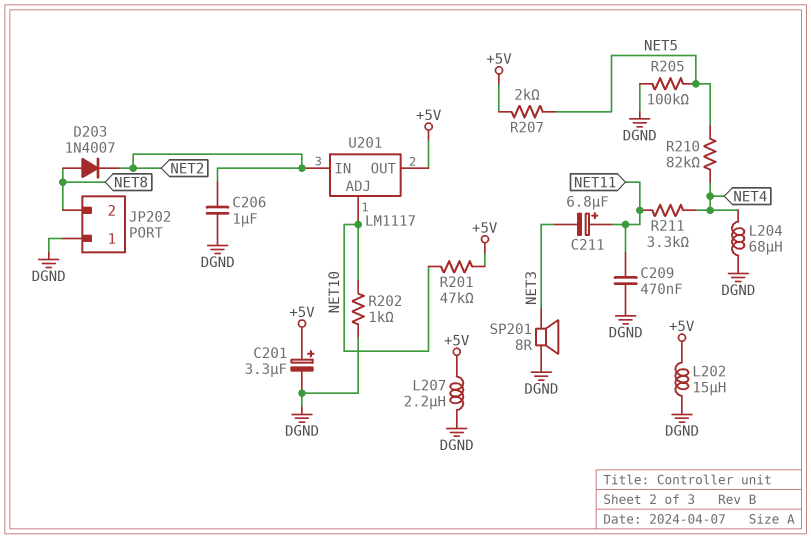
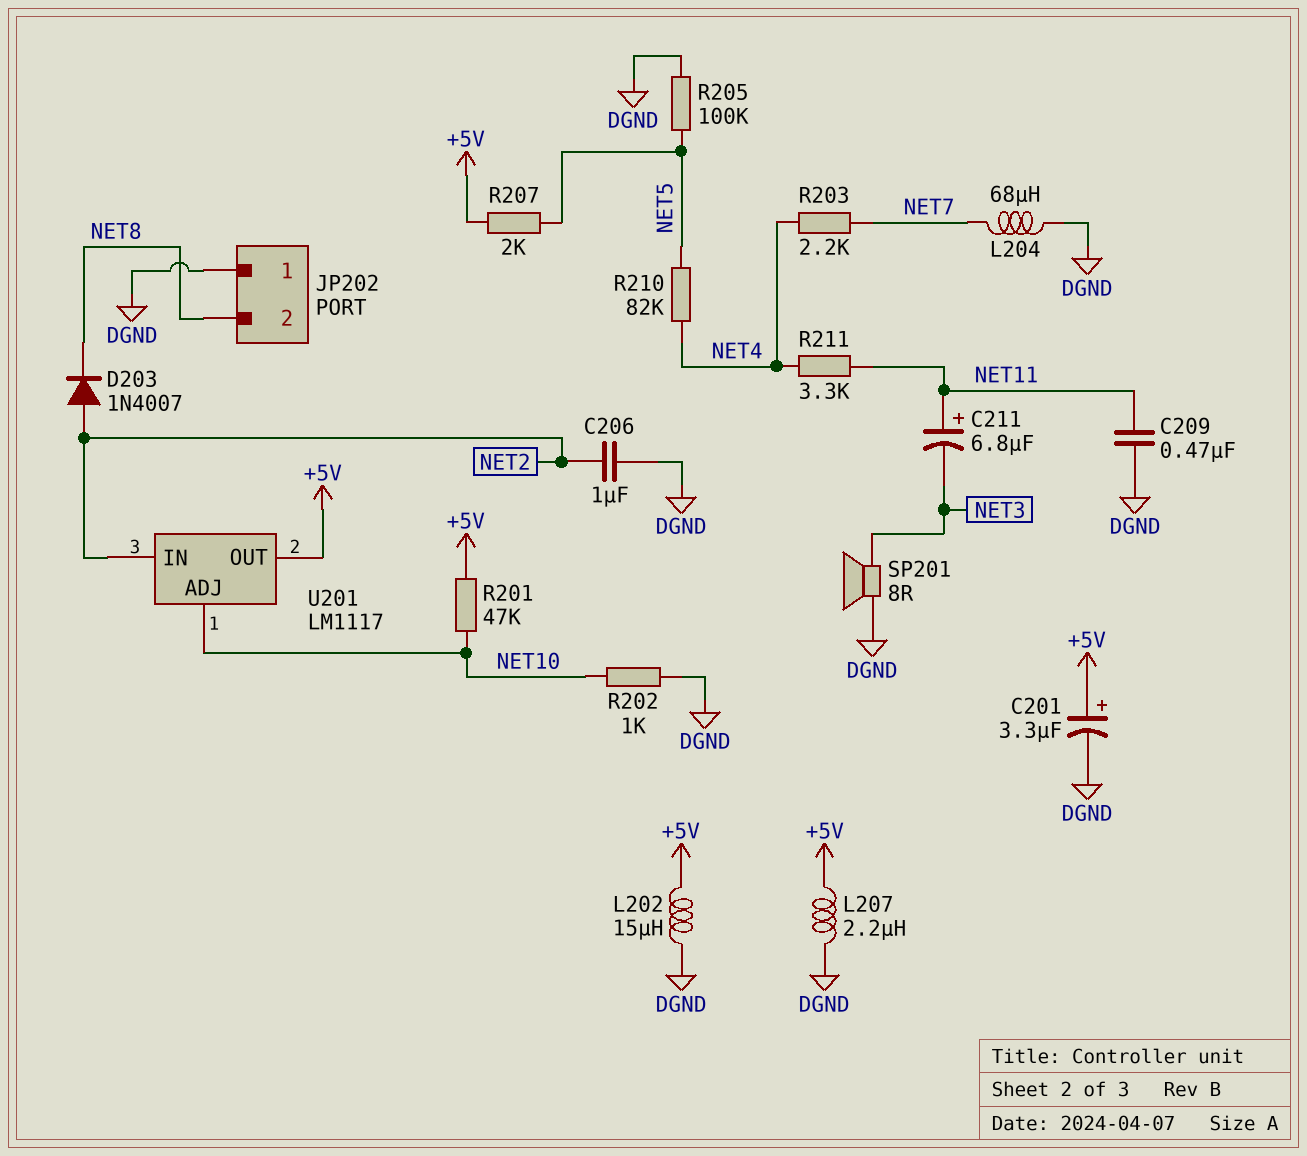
D203: diode 1N4007 (A NET8, K NET2) -> diode 1N4007 (A NET2, K NET8)
L204: 68uH (DGND, NET4) -> 68uH (DGND, NET7)
R203: none -> 2.2k (NET4, NET7)

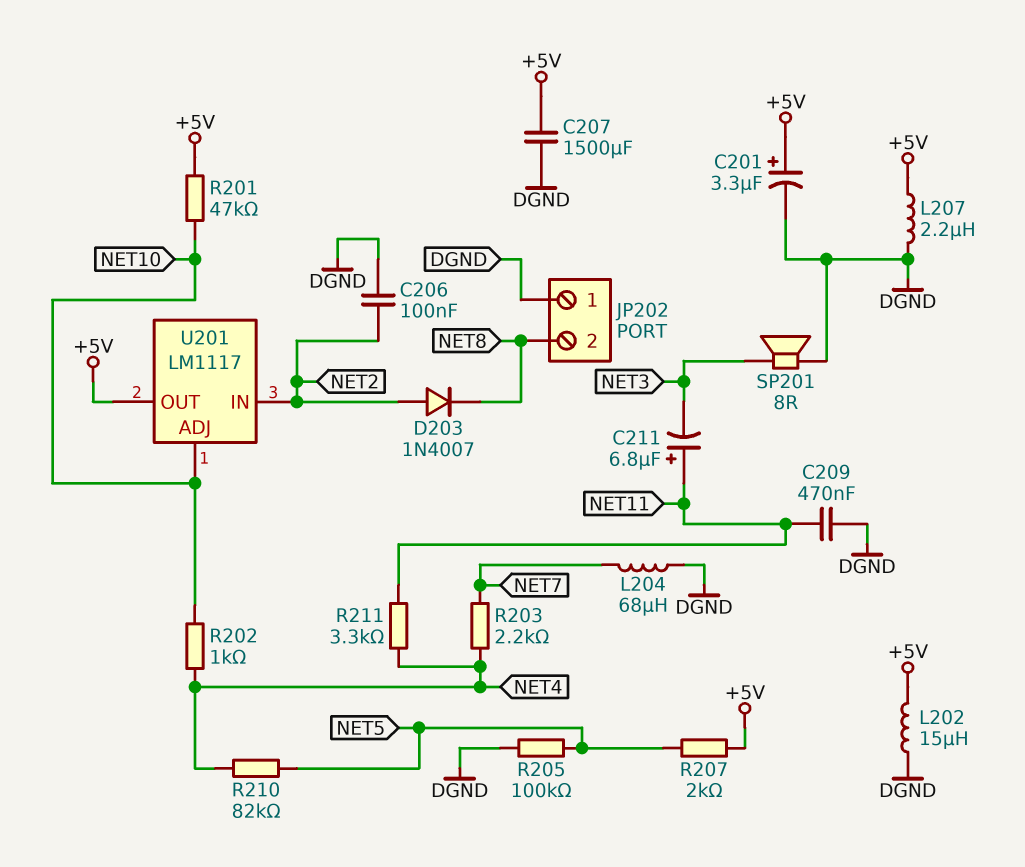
C206: 1uF (DGND, NET2) -> 100nF (DGND, NET2)
C207: none -> 1500uF (+5V, DGND)
R202: 1k (DGND, NET10) -> 1k (NET4, NET10)

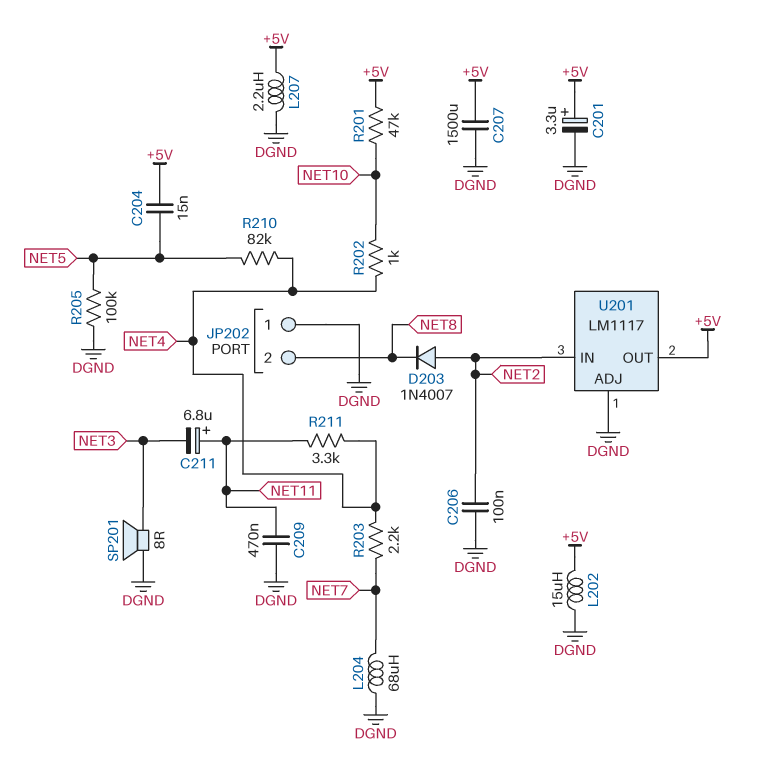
C204: none -> 15nF (+5V, NET5)
R207: 2k (+5V, NET5) -> none
U201 pin ADJ: NET10 -> DGND

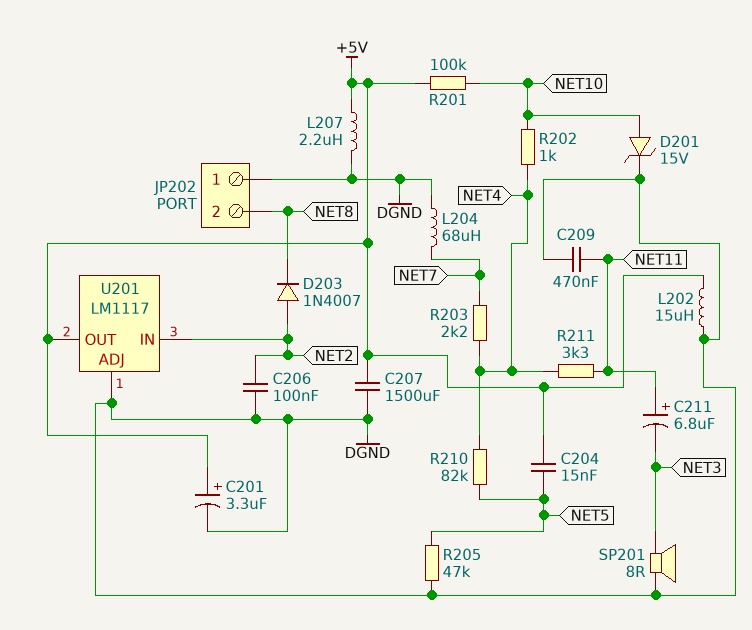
D201: none -> zener 15V (A NET10, K DGND)
R201: 47k (+5V, NET10) -> 100k (+5V, NET10)
R205: 100k (DGND, NET5) -> 47k (DGND, NET5)

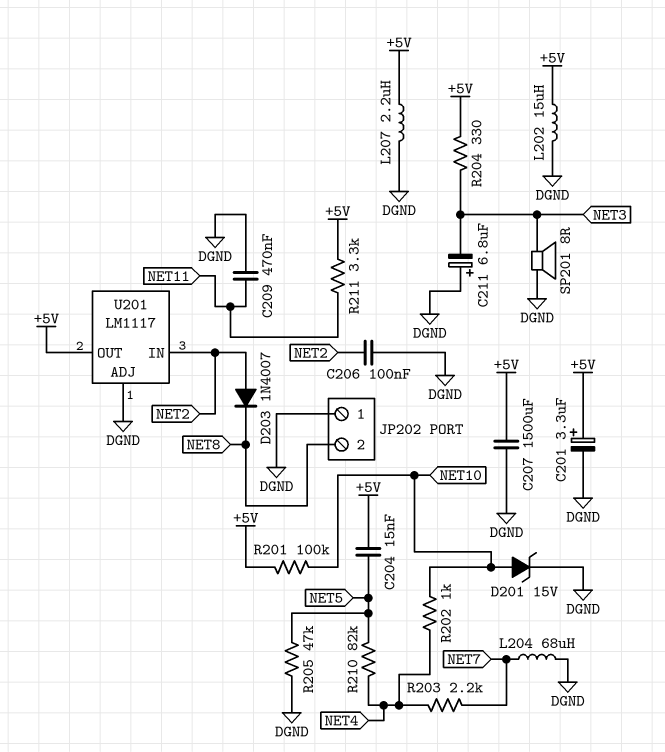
C211: 6.8uF (plus NET11, minus NET3) -> 6.8uF (plus DGND, minus NET3)
R204: none -> 330 (+5V, NET3)
R211: 3.3k (NET4, NET11) -> 3.3k (+5V, NET11)

